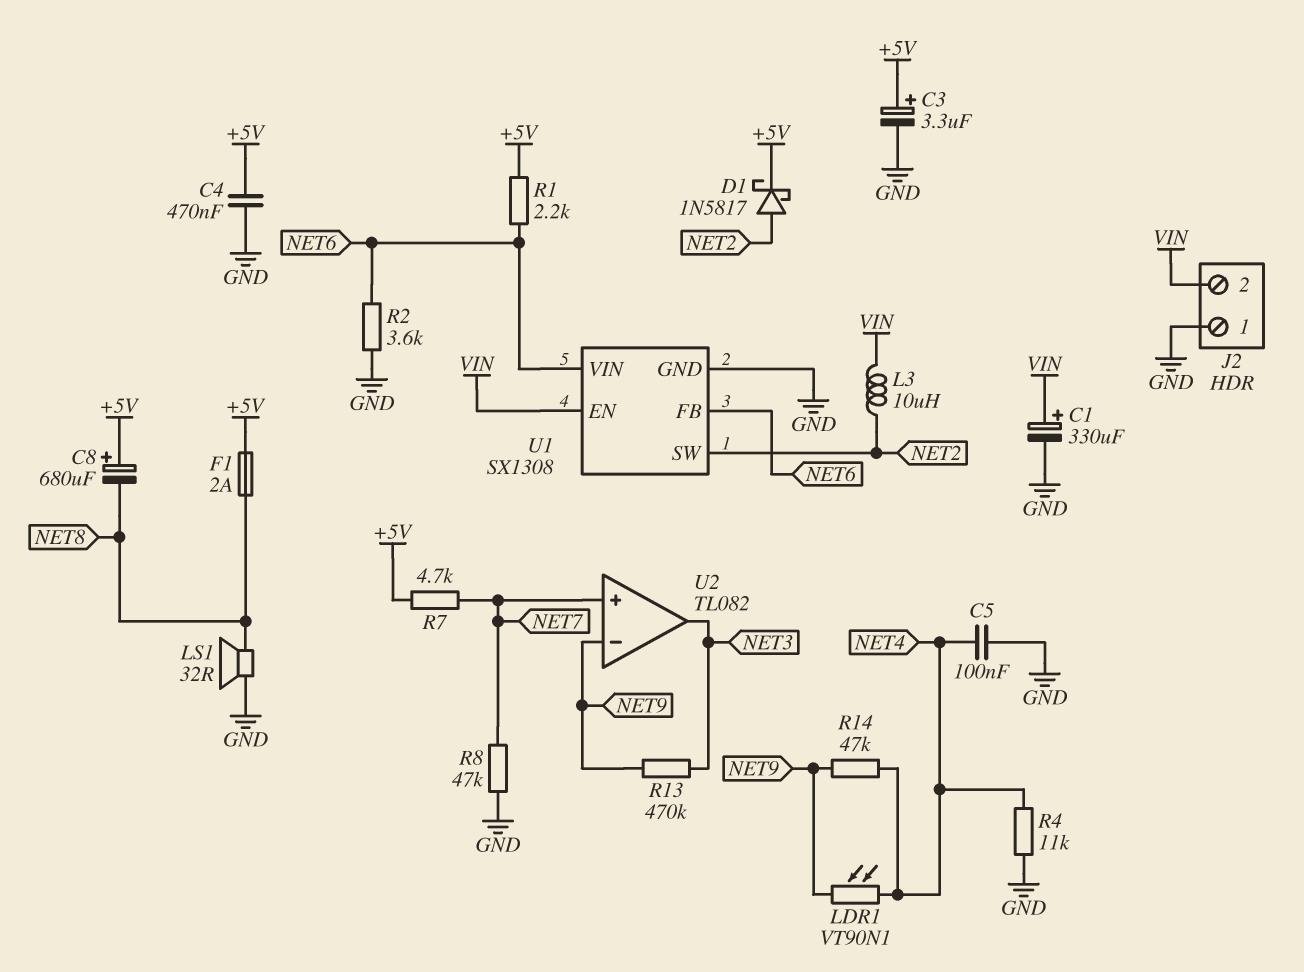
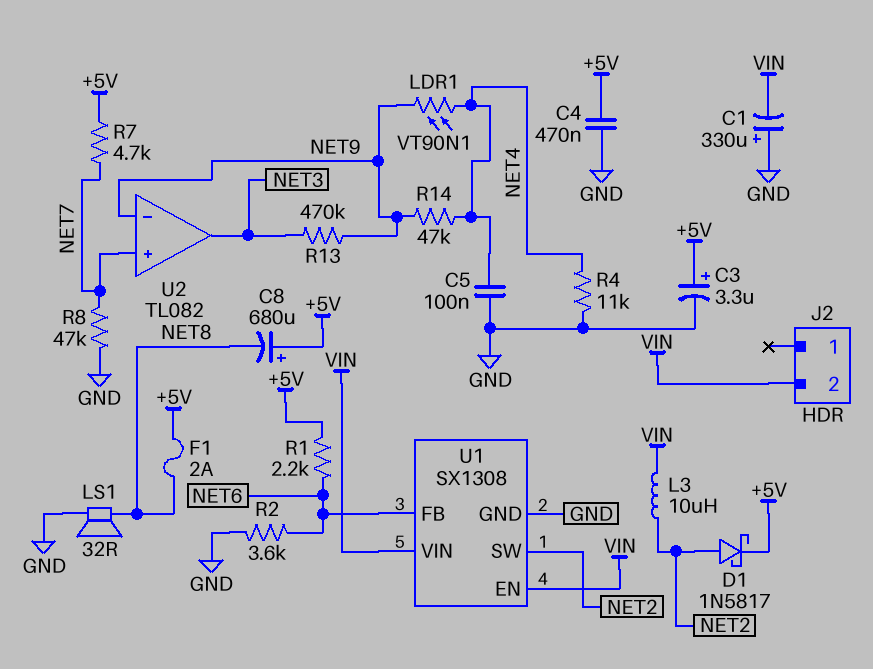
C1: 330uF (plus VIN, minus GND) -> 330uF (plus GND, minus VIN)
J2 pin 1: GND -> none
U1 pin VIN: NET6 -> VIN

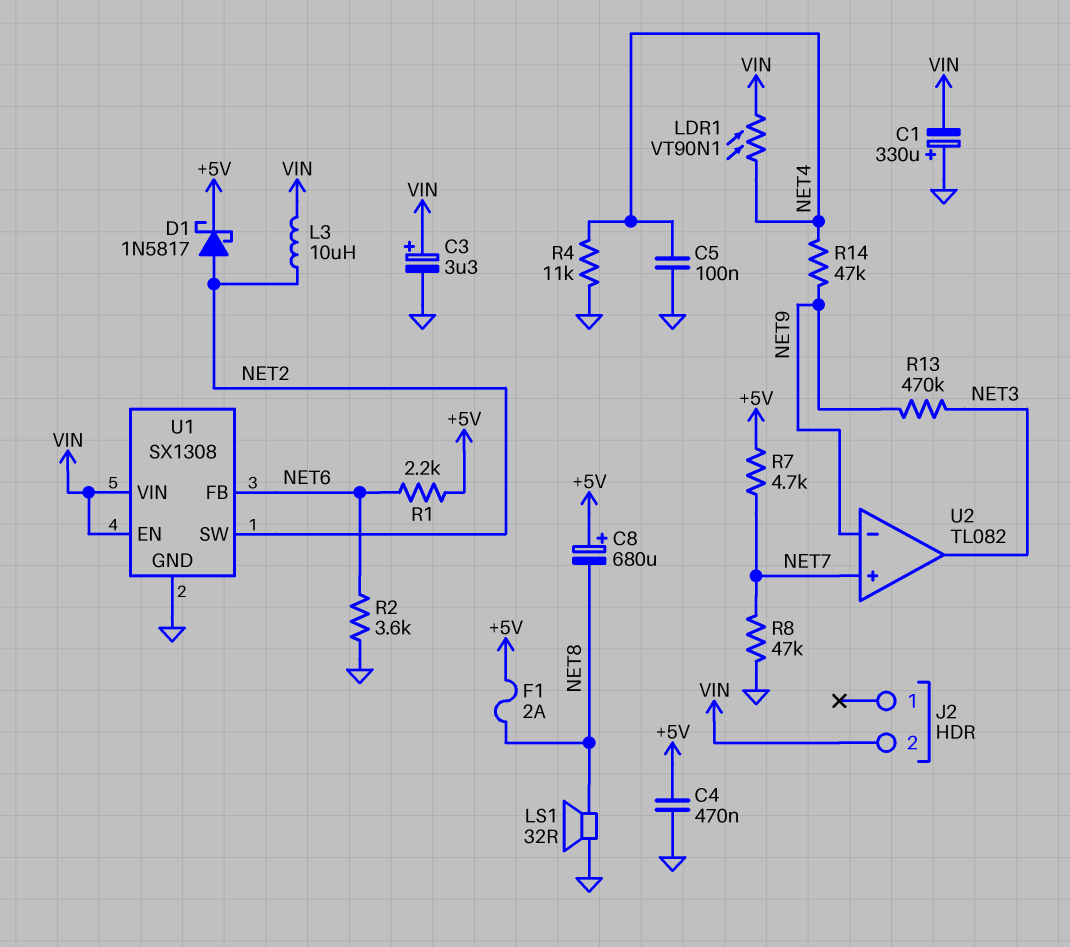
C3: 3.3uF (plus +5V, minus GND) -> 3.3uF (plus VIN, minus GND)
LDR1: VT90N1 (NET4, NET9) -> VT90N1 (NET4, VIN)

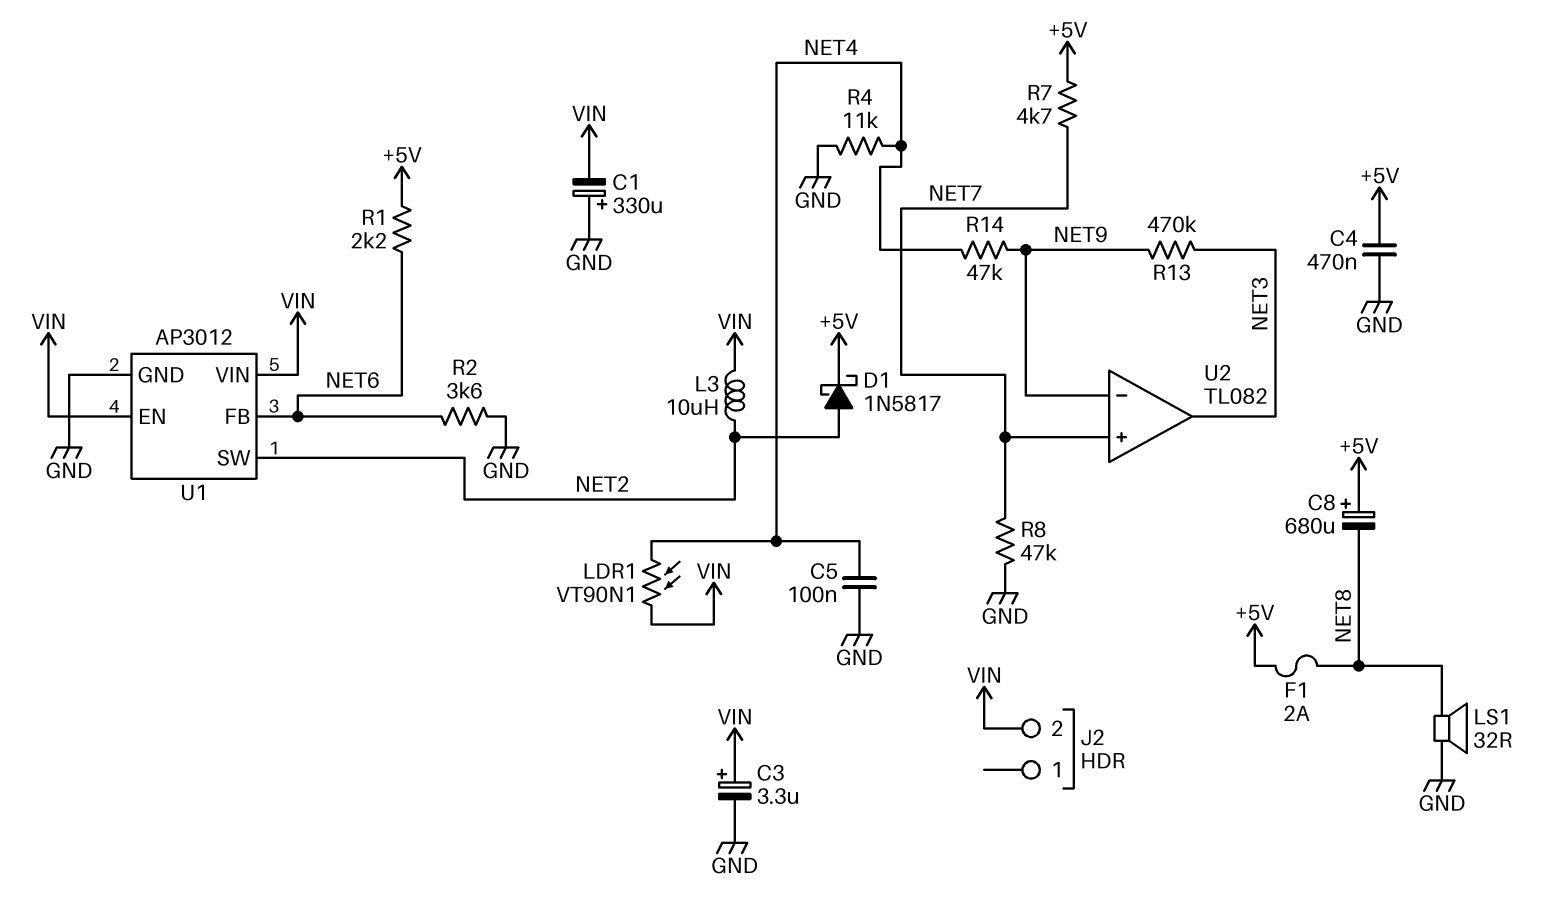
U1: SX1308 -> AP3012

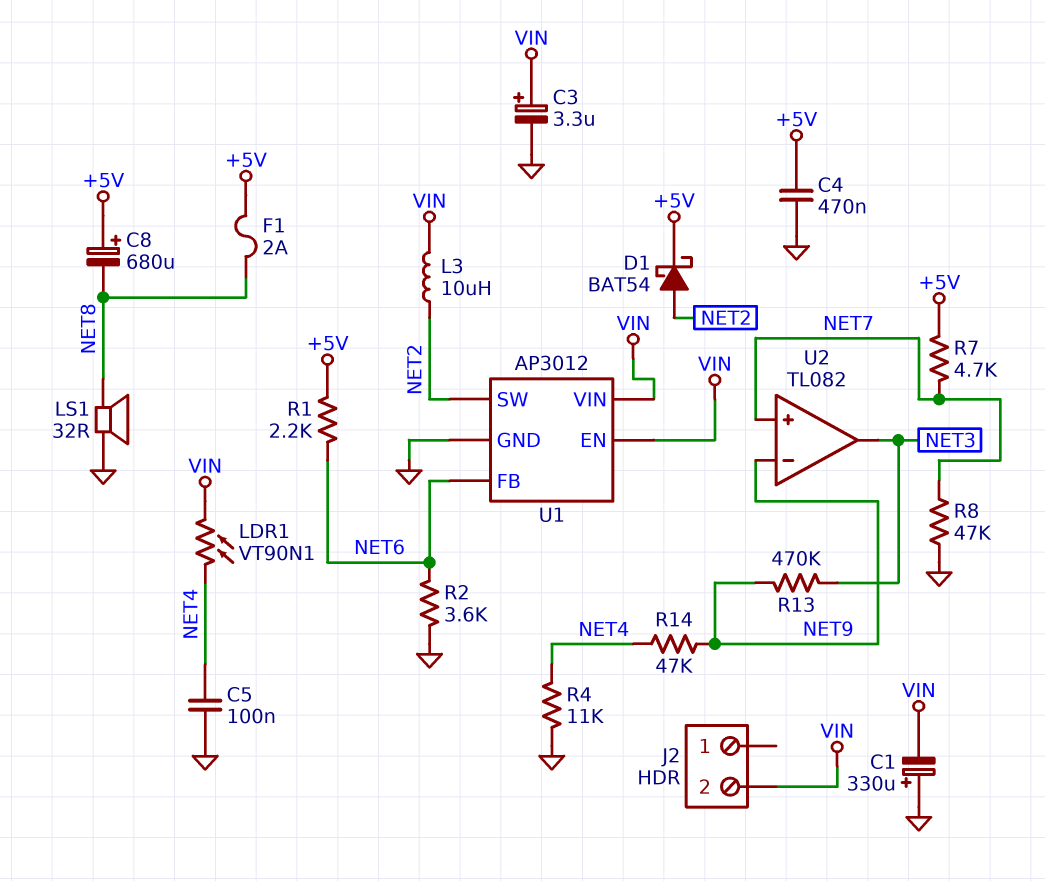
D1: schottky 1N5817 (A NET2, K +5V) -> schottky BAT54 (A NET2, K +5V)

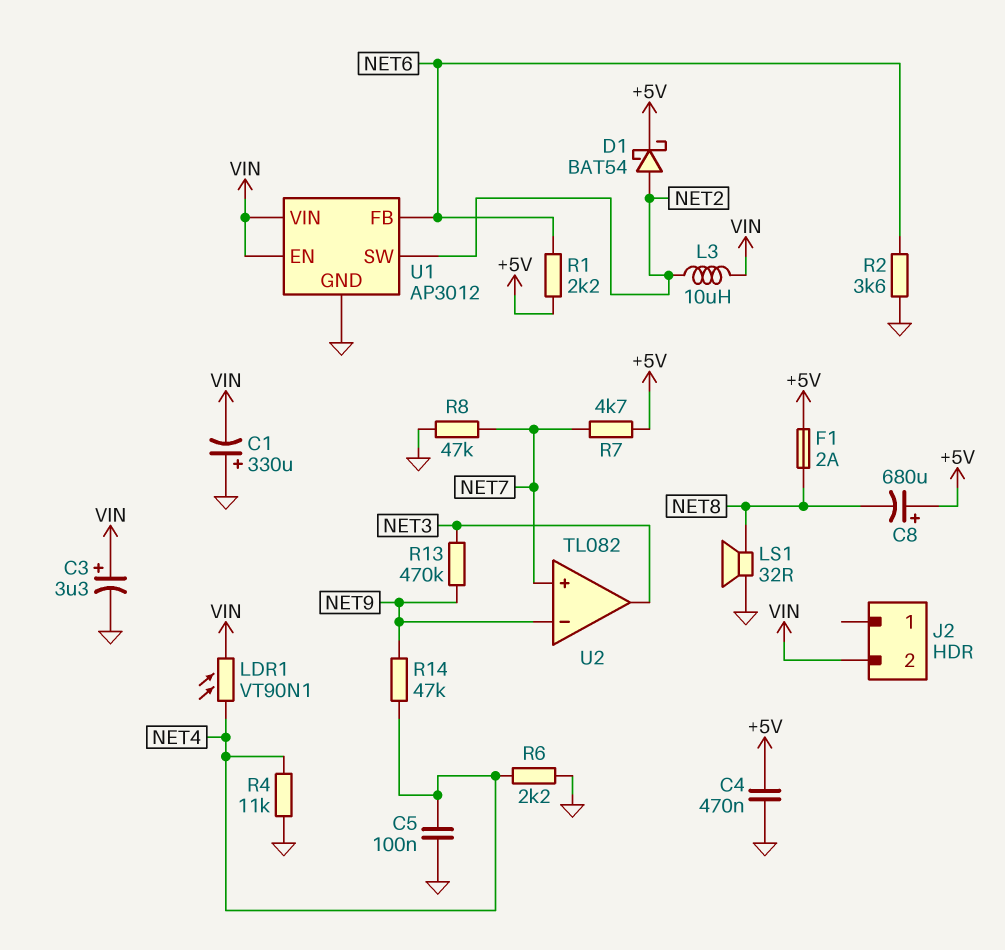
R6: none -> 2.2k (GND, NET4)

